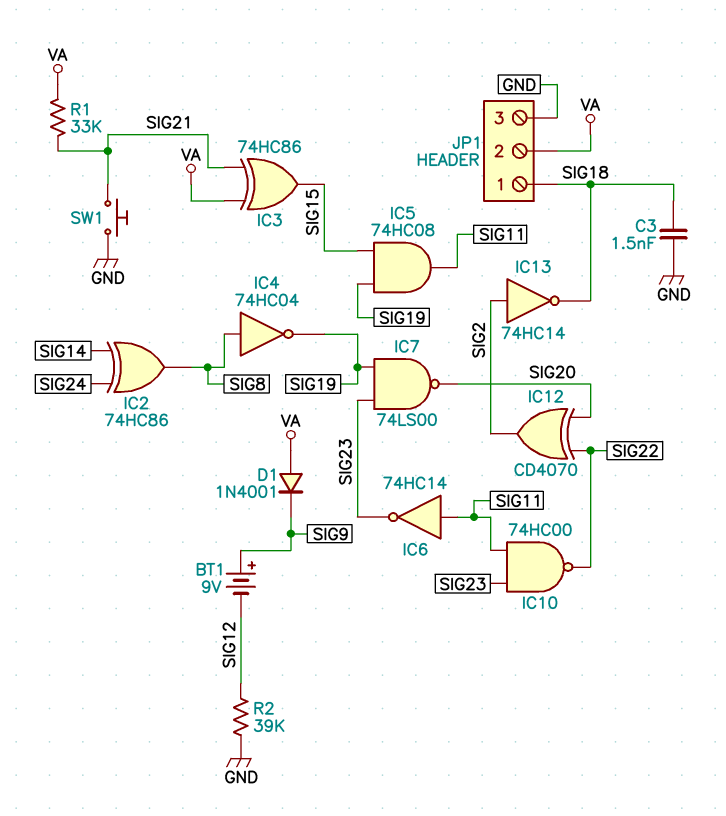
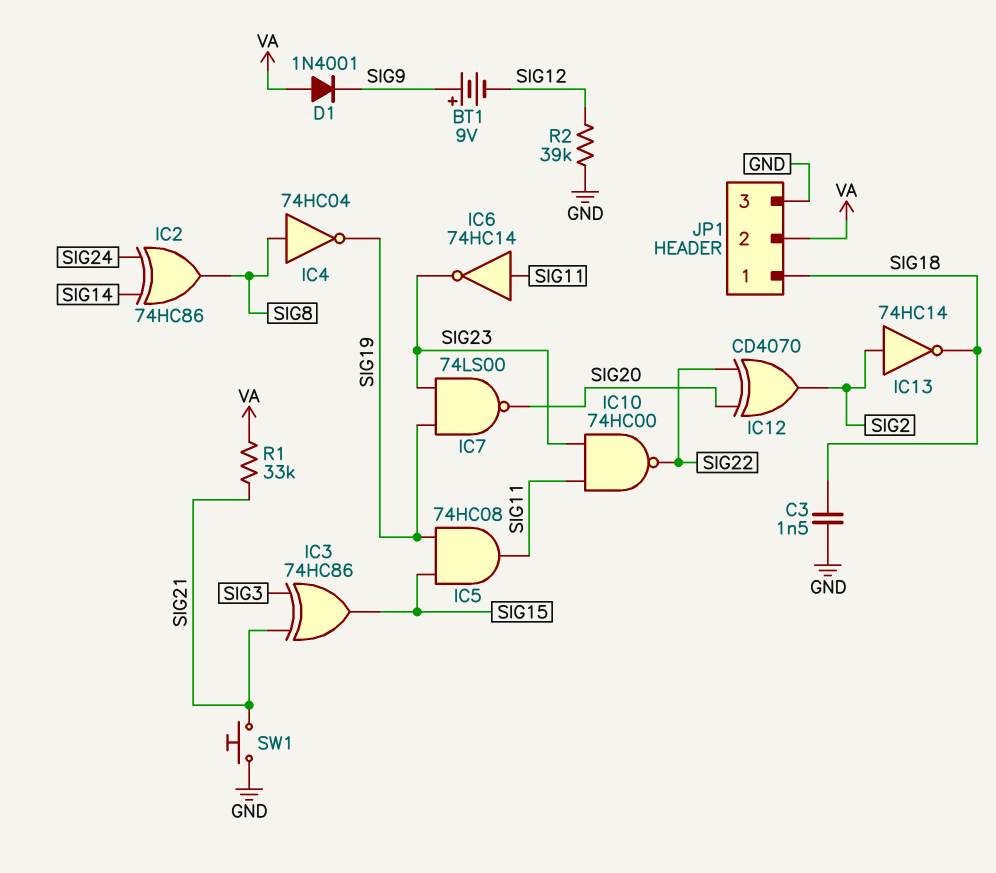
IC3: XOR 74HC86 (in SIG21, in VA, out SIG15) -> XOR 74HC86 (in SIG3, in SIG21, out SIG15)

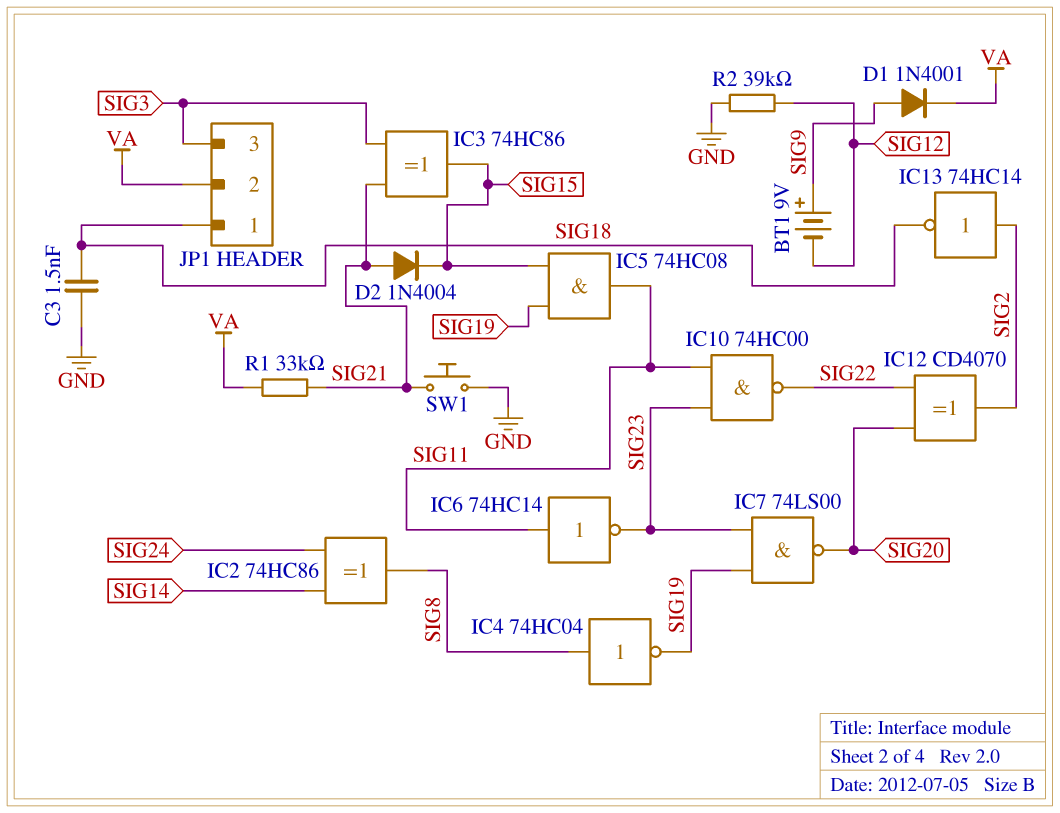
D1: diode 1N4001 (A VA, K SIG9) -> diode 1N4001 (A SIG9, K VA)
D2: none -> diode 1N4004 (A SIG21, K SIG15)
JP1 pin 3: GND -> SIG3

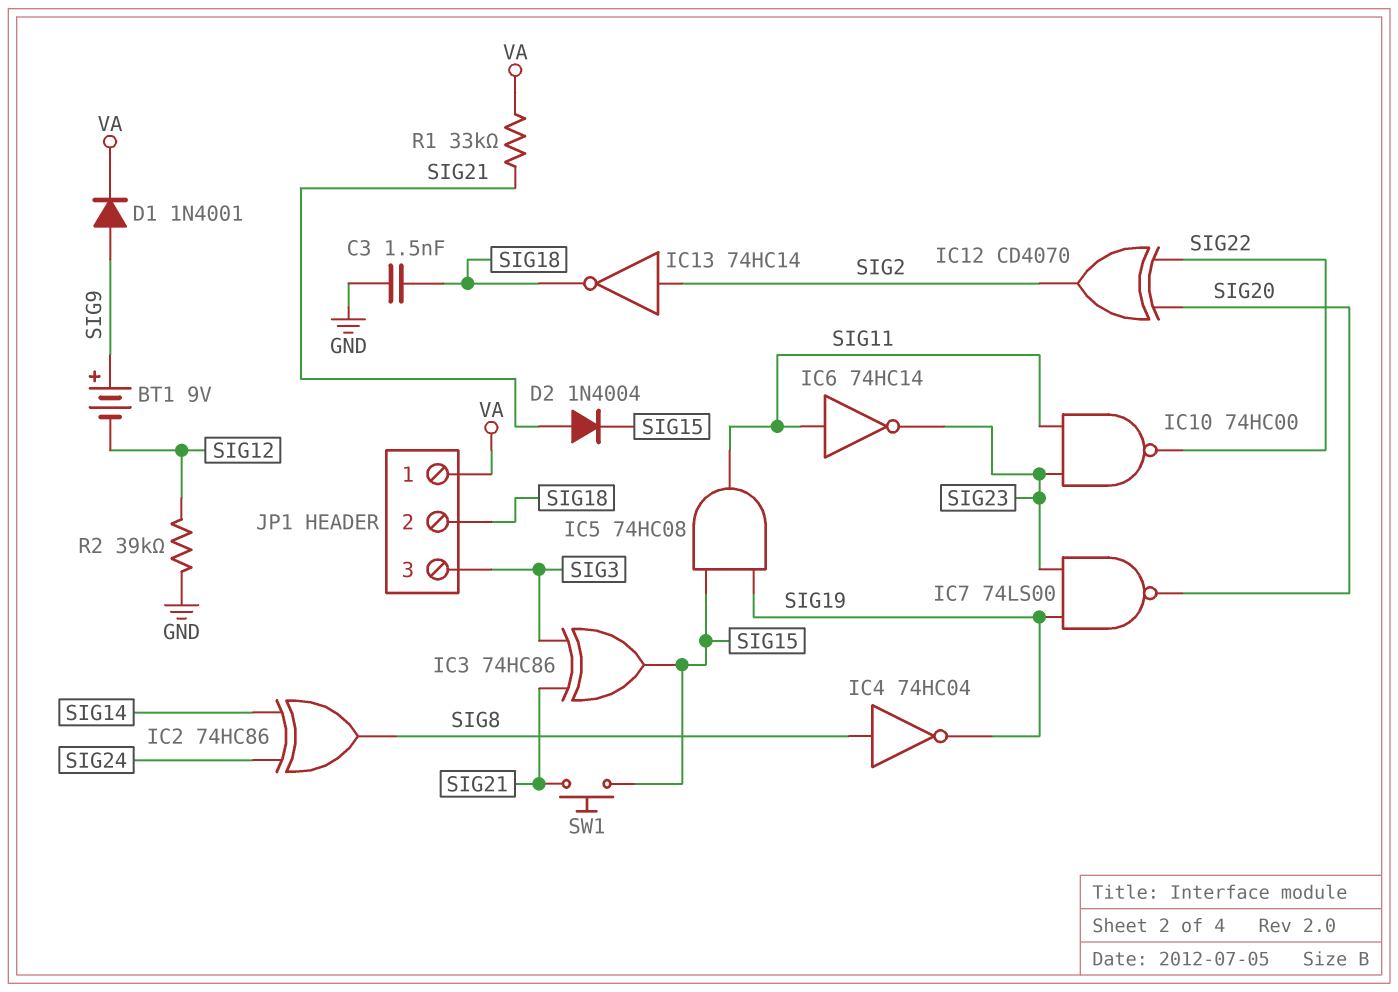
JP1 pin 1: SIG18 -> VA
JP1 pin 2: VA -> SIG18
SW1: button (GND, SIG21) -> button (SIG15, SIG21)

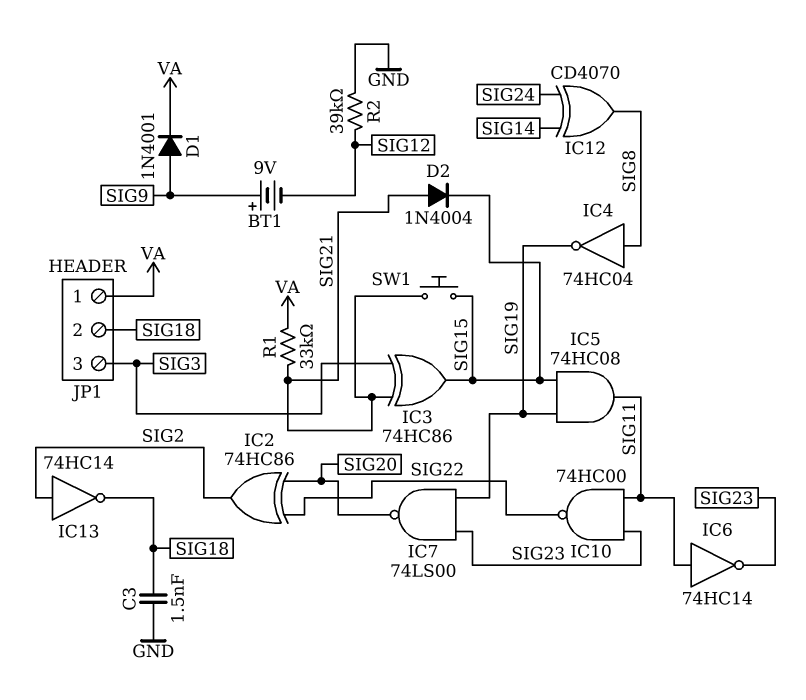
IC2: XOR 74HC86 (in SIG14, in SIG24, out SIG8) -> XOR 74HC86 (in SIG20, in SIG22, out SIG2)
IC12: XOR CD4070 (in SIG20, in SIG22, out SIG2) -> XOR CD4070 (in SIG14, in SIG24, out SIG8)

